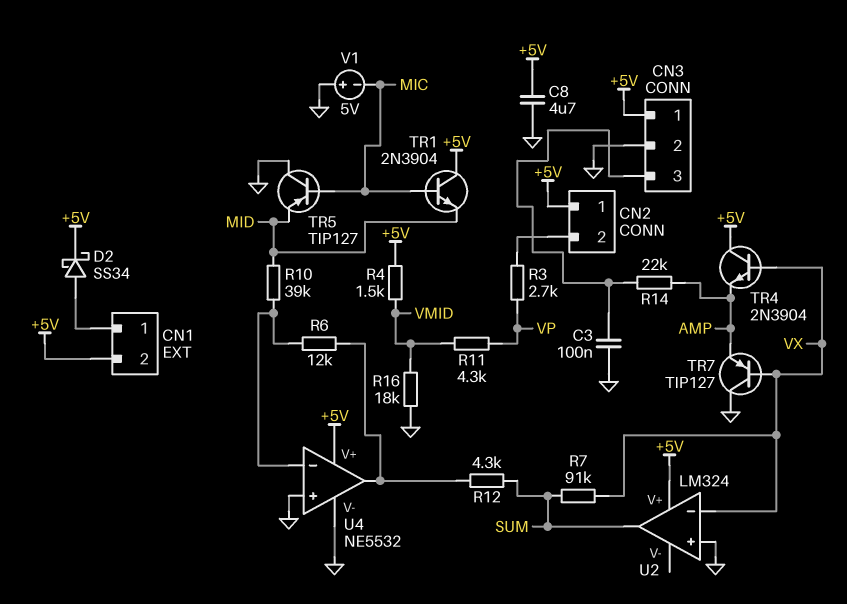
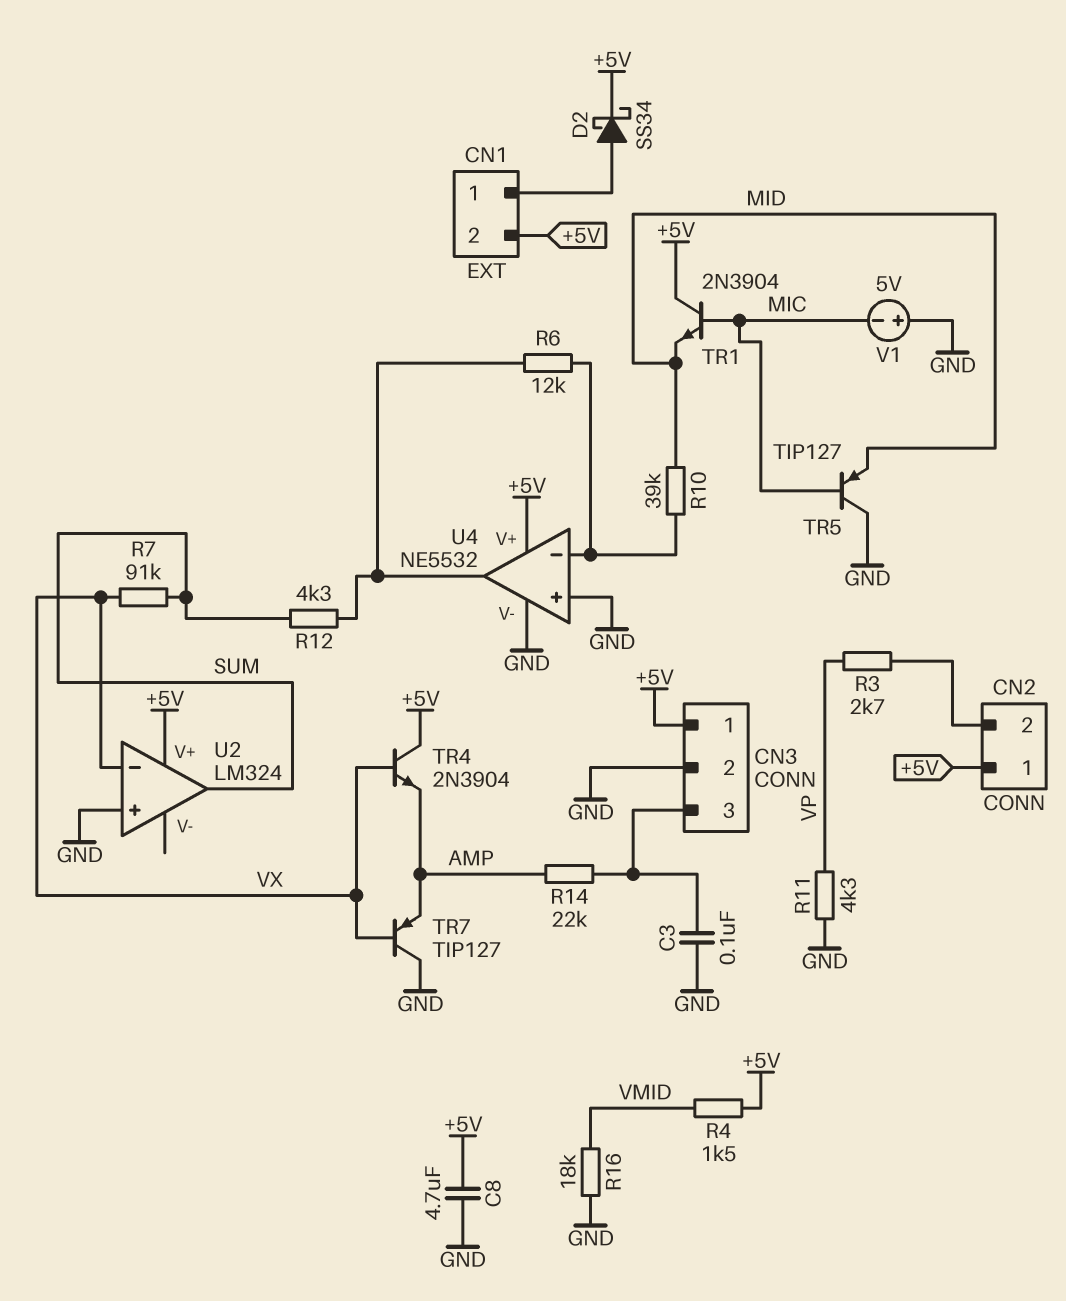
R11: 4.3k (VMID, VP) -> 4.3k (GND, VP)

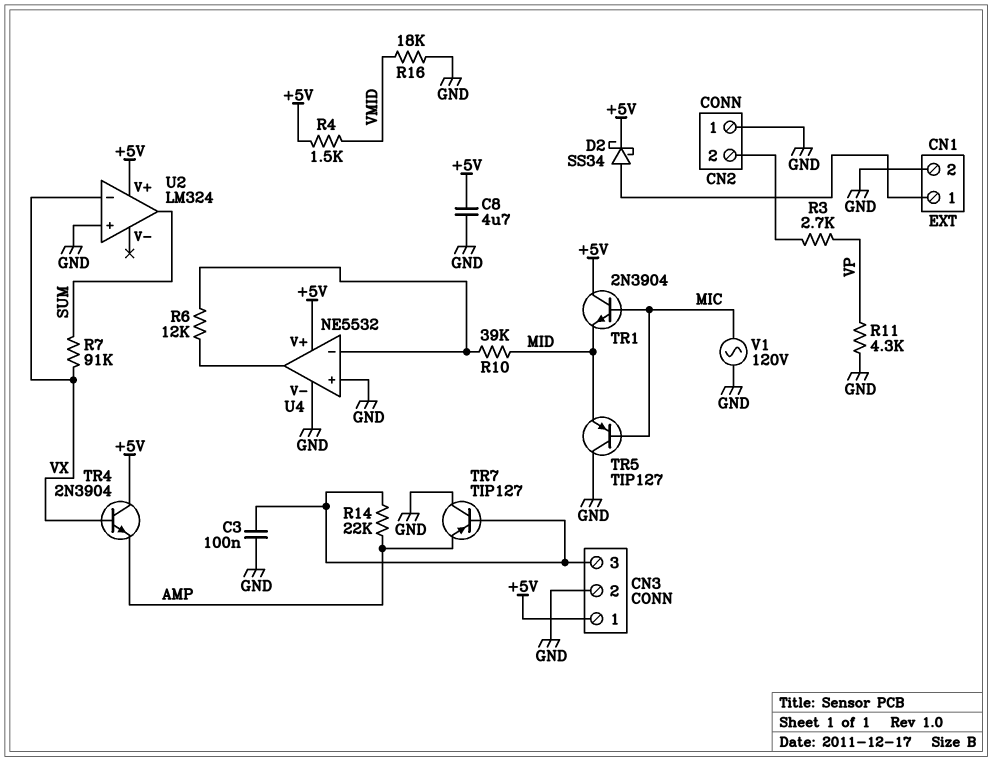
CN1 pin 2: +5V -> GND
CN2 pin 1: +5V -> GND
R12: 4.3k (SUM, U4/out) -> none
TR7: PNP TIP127 (B VX, C GND, E AMP) -> PNP TIP127 (B CN3/3, C GND, E AMP)
V1: 5V (plus GND, minus MIC) -> AC 120V (GND, MIC)

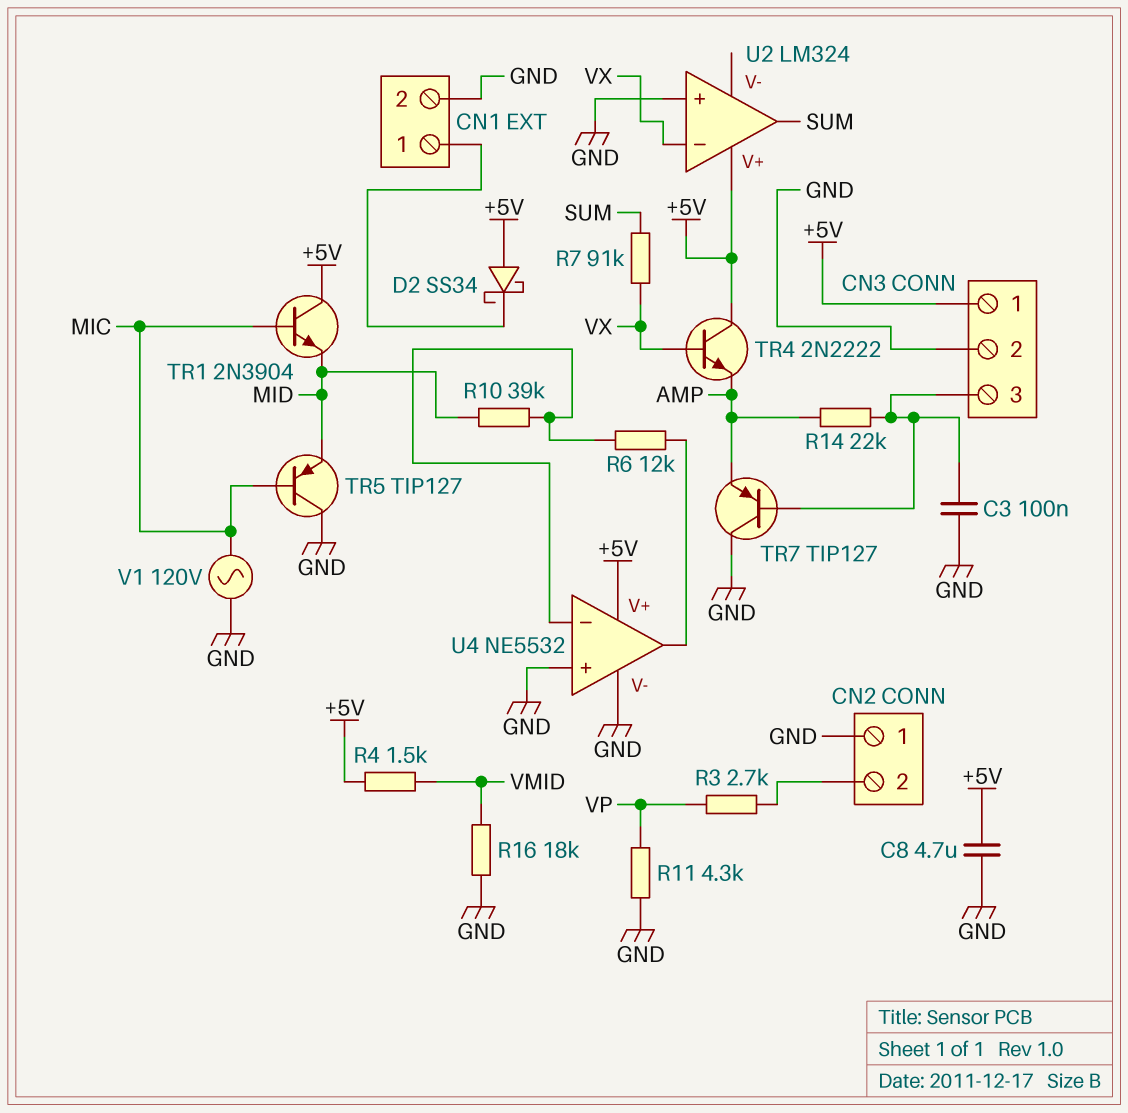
D2: schottky SS34 (A CN1/1, K +5V) -> schottky SS34 (A +5V, K CN1/1)
TR4: NPN 2N3904 (B VX, C +5V, E AMP) -> NPN 2N2222 (B VX, C +5V, E AMP)

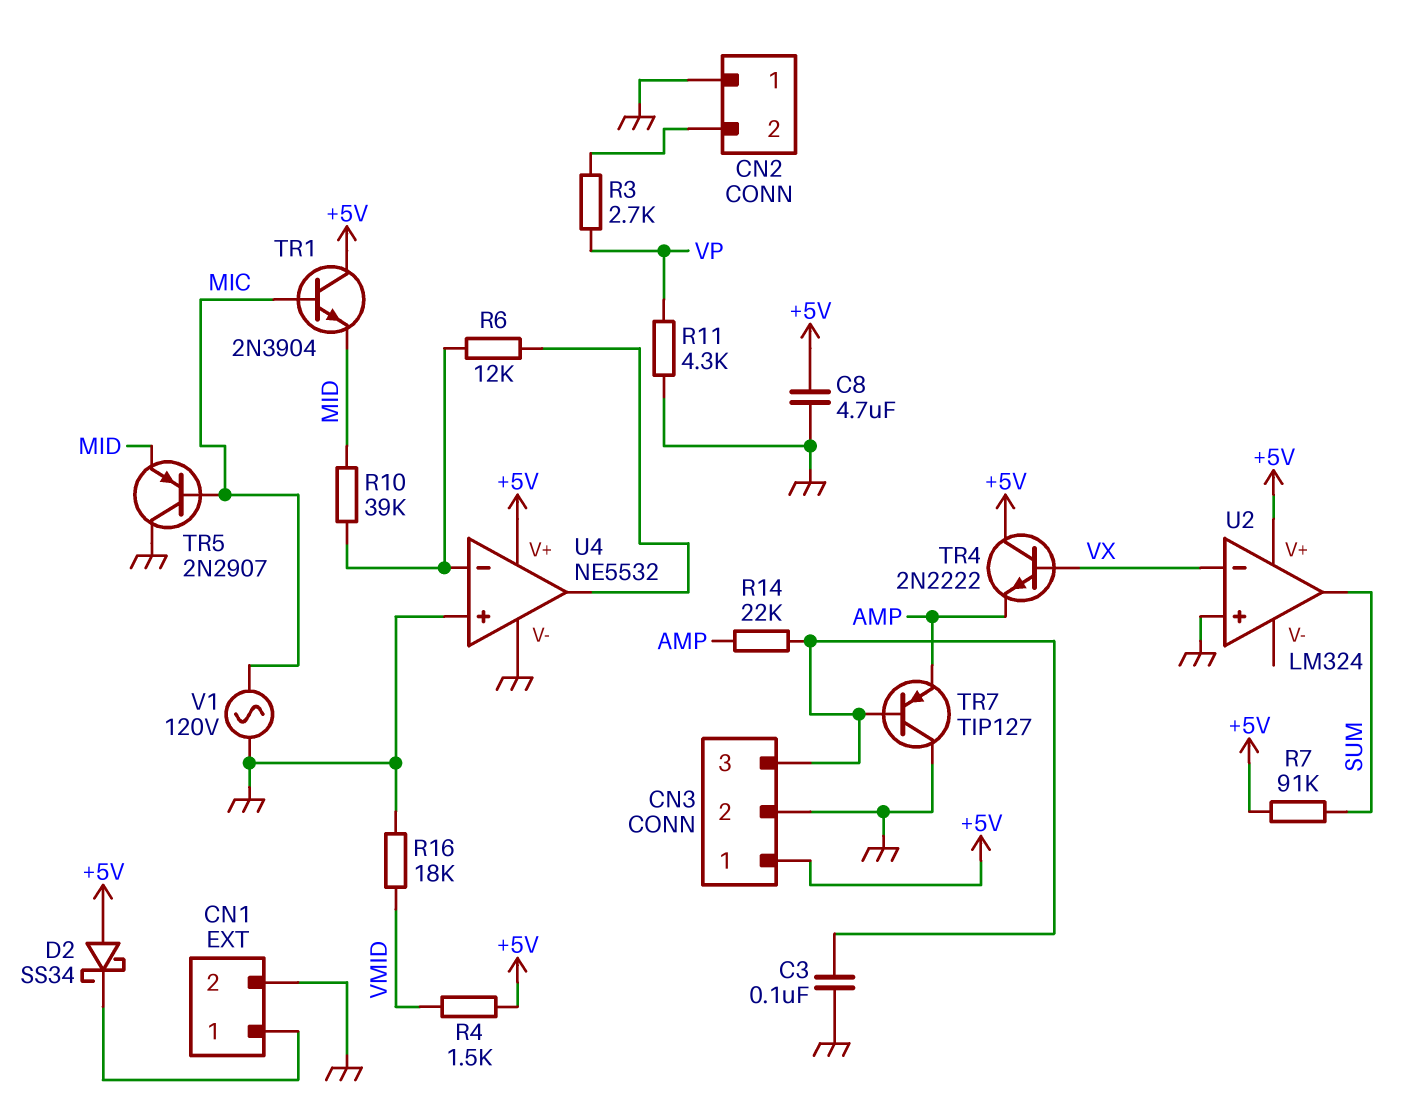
R7: 91k (SUM, VX) -> 91k (+5V, SUM)
TR5: PNP TIP127 (B MIC, C GND, E MID) -> PNP 2N2907 (B MIC, C GND, E MID)

